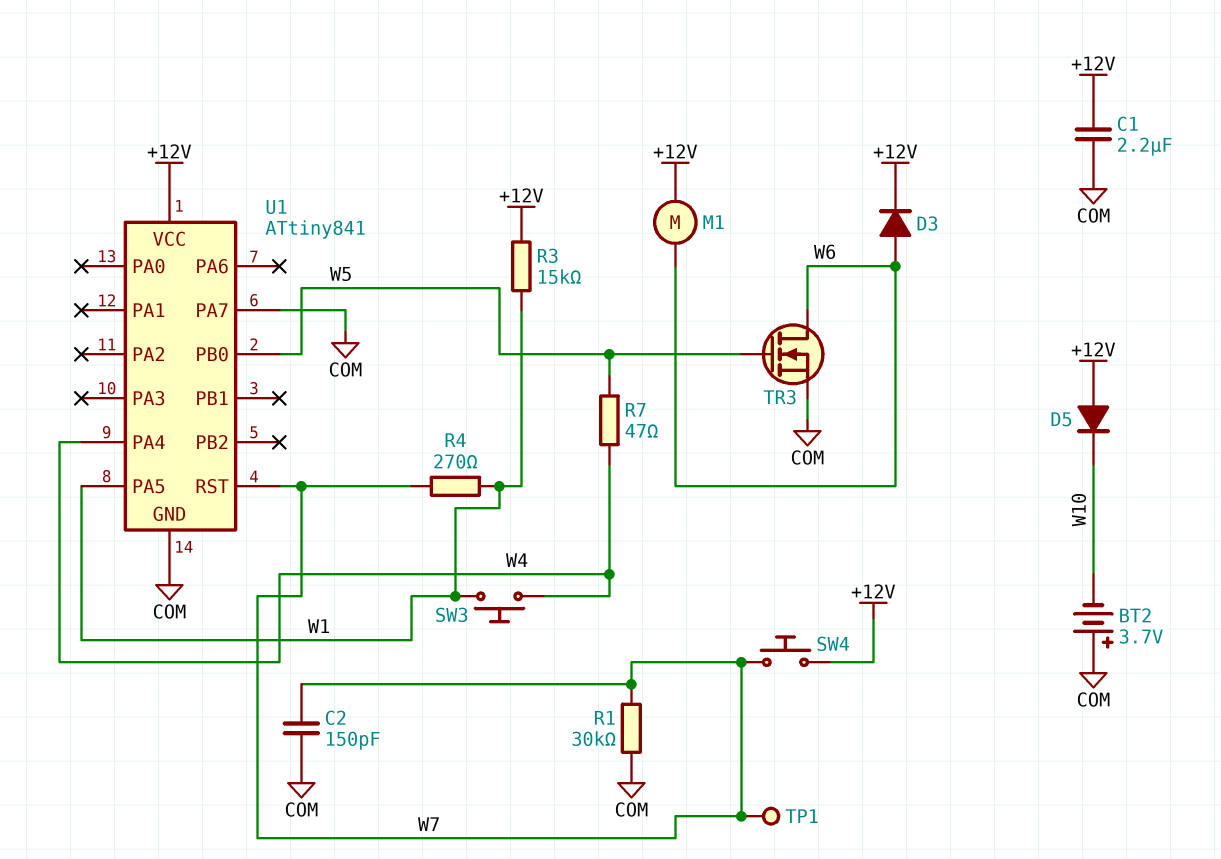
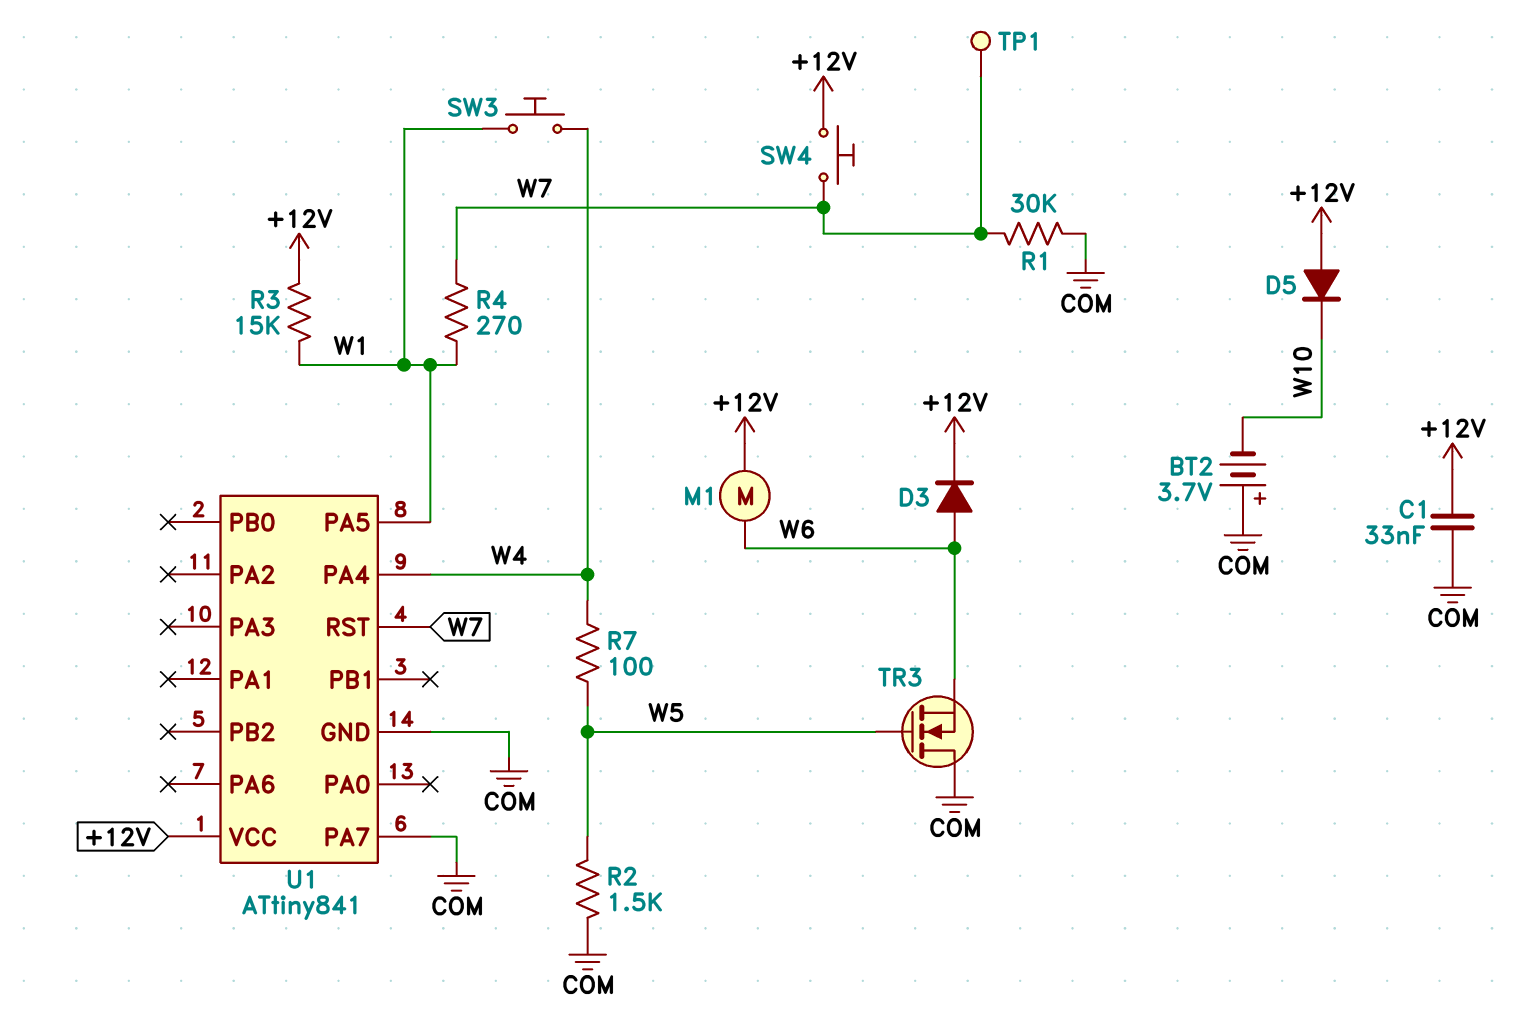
C1: 2.2uF (+12V, COM) -> 33nF (+12V, COM)
C2: 150pF (COM, W7) -> none
R2: none -> 1.5k (COM, W5)
R7: 47 (W4, W5) -> 100 (W4, W5)
TR3: NMOS (G W5, D W6, S COM) -> NMOS (G W5, D COM, S W6)
U1 pin PB0: W5 -> none

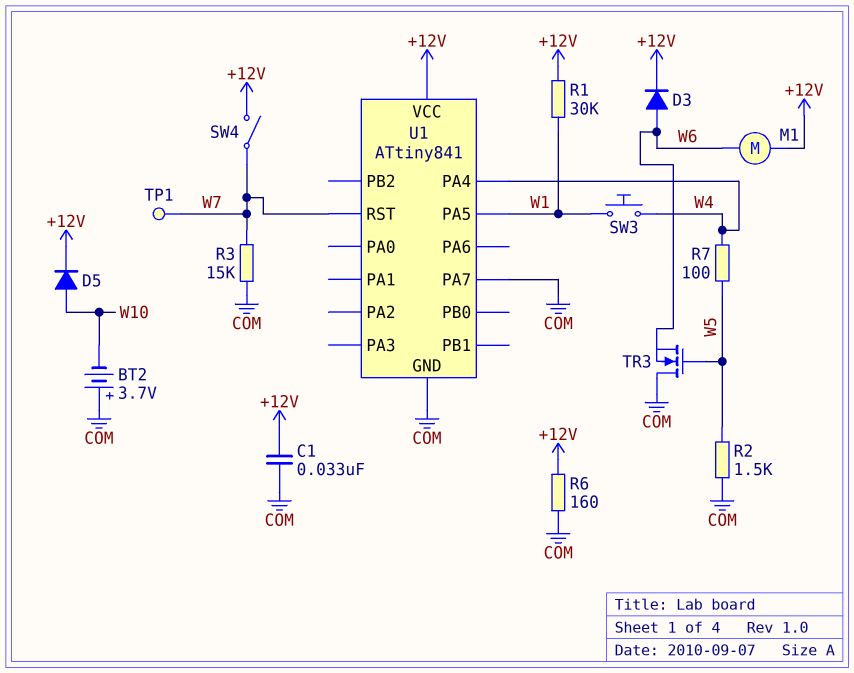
D5: diode (A +12V, K W10) -> diode (A W10, K +12V)
R1: 30k (COM, W7) -> 30k (+12V, W1)
R3: 15k (+12V, W1) -> 15k (COM, W7)
R4: 270 (W1, W7) -> none
R6: none -> 160 (+12V, COM)
SW4: button (+12V, W7) -> switch (+12V, W7)

